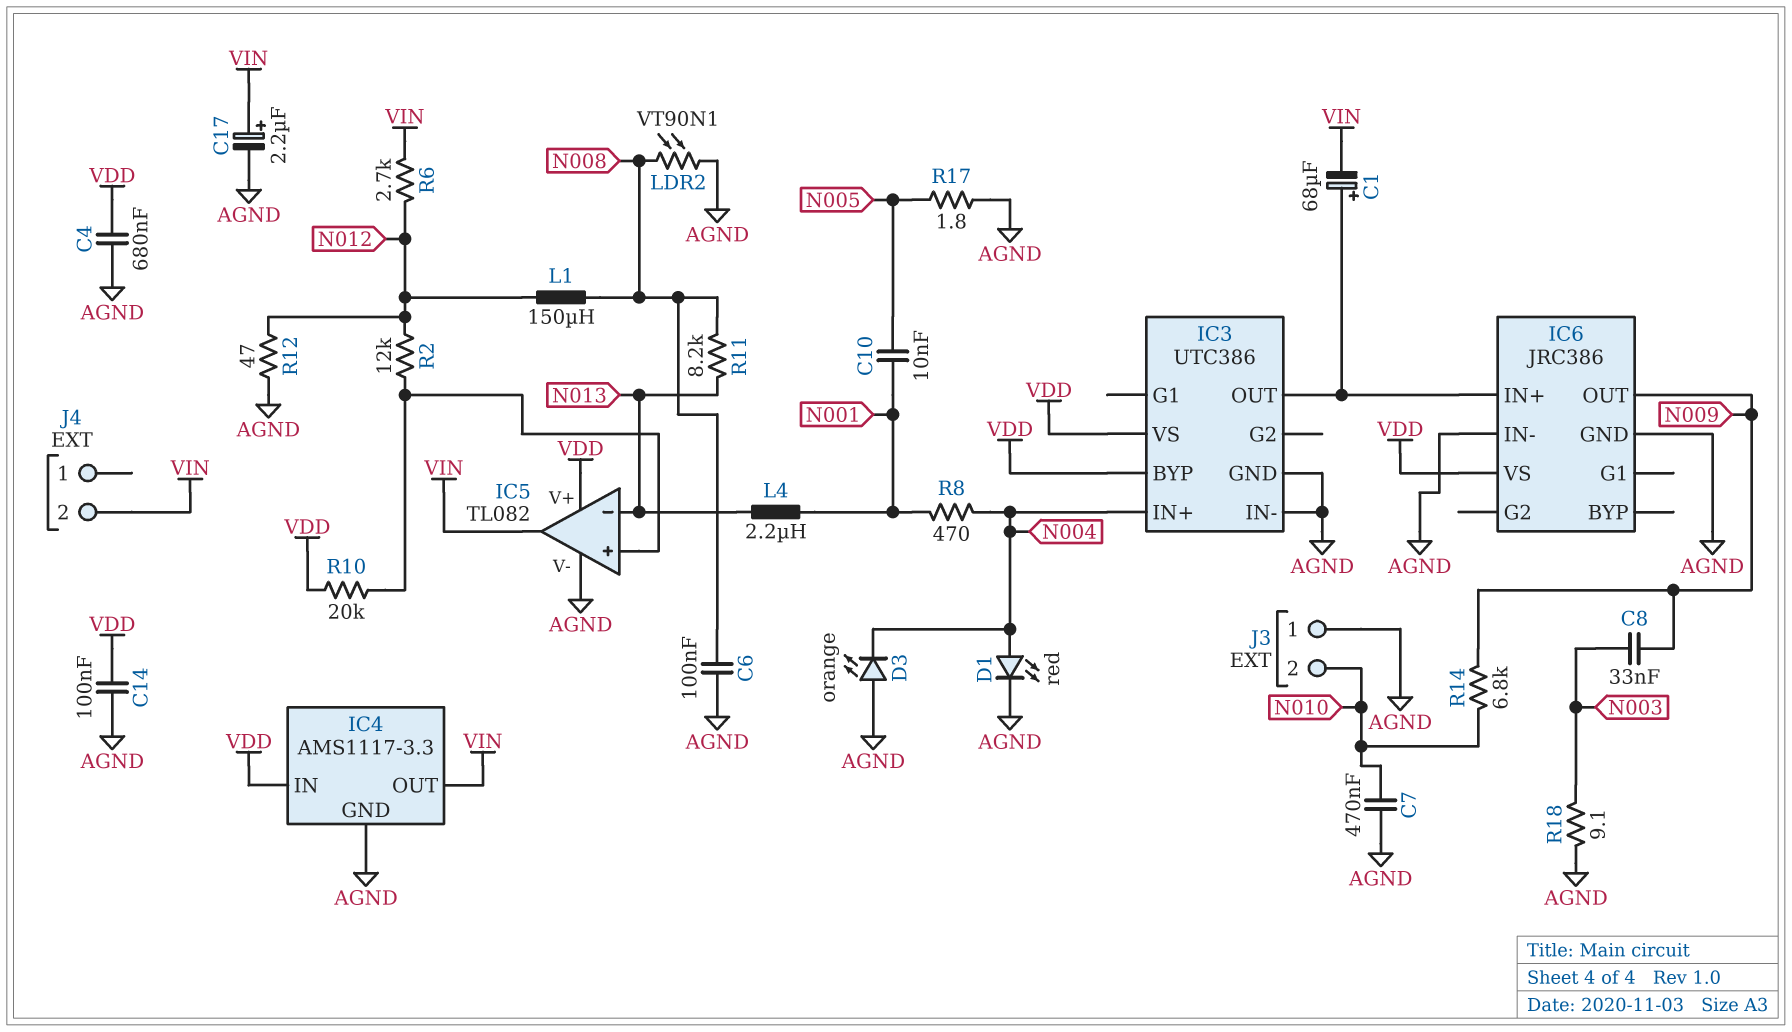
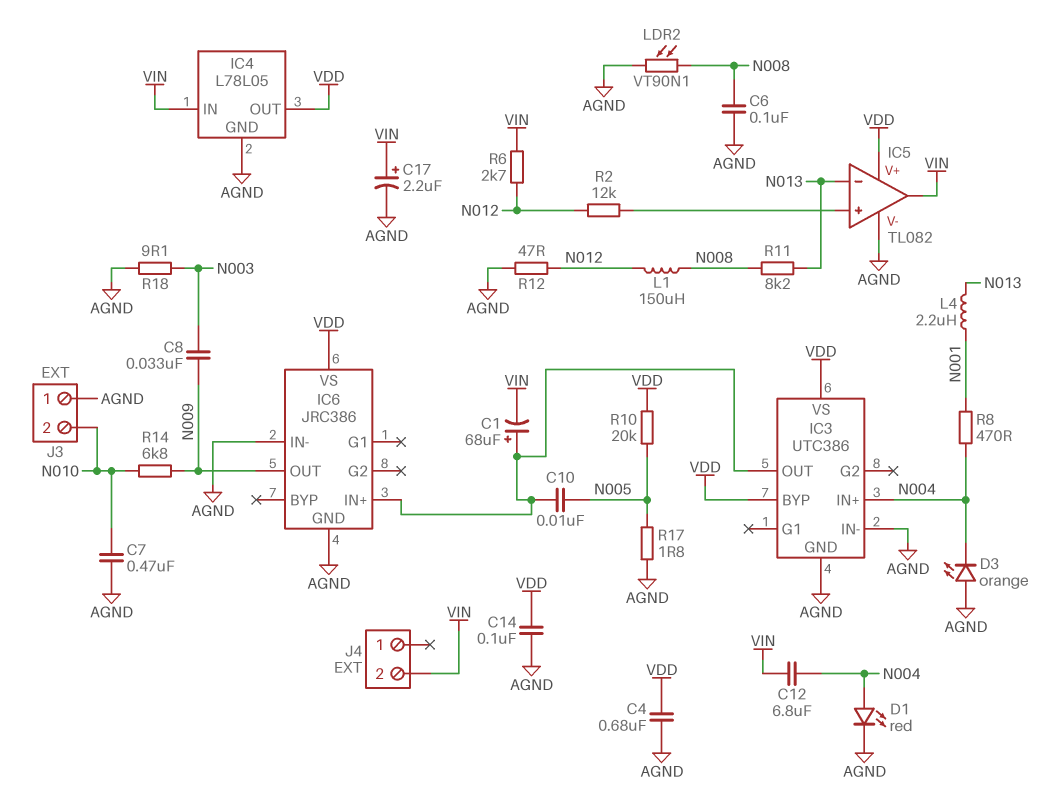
C10: 10nF (N001, N005) -> 10nF (IC3/OUT, N005)
C12: none -> 6.8uF (N004, VIN)
IC4: AMS1117-3.3 -> L78L05
IC4 pin IN: VDD -> VIN
IC4 pin OUT: VIN -> VDD
R10: 20k (IC5/in+, VDD) -> 20k (N005, VDD)

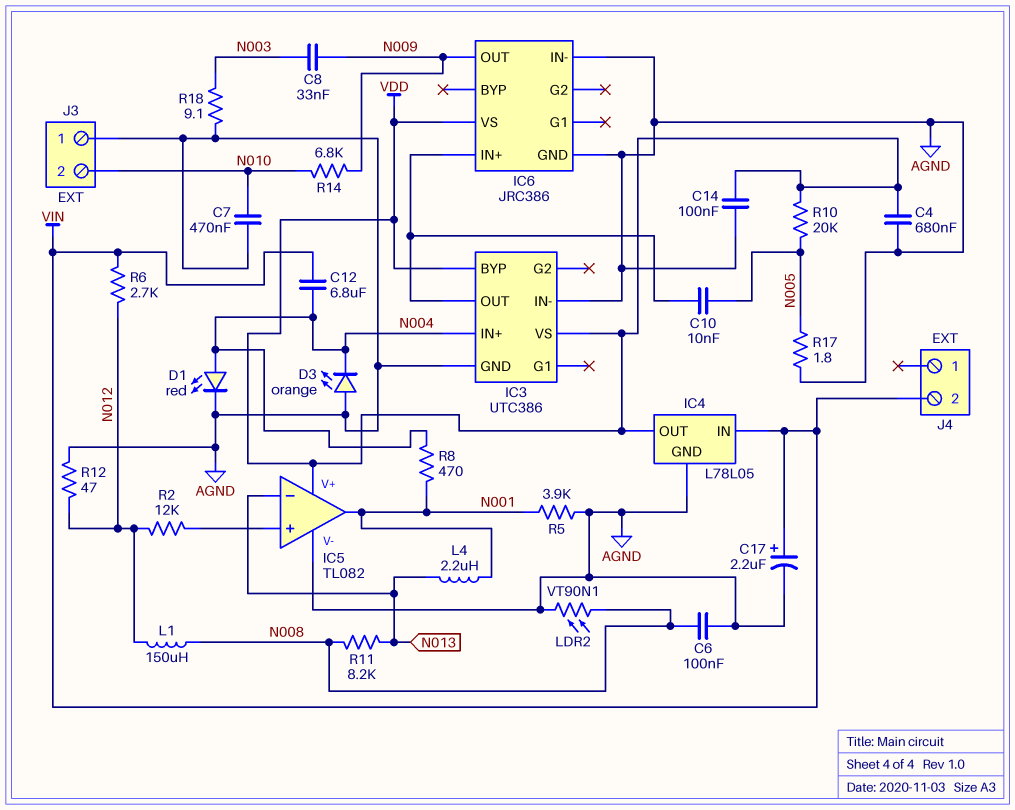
C1: 68uF (plus IC3/OUT, minus VIN) -> none
IC5 pin out: VIN -> N001
R5: none -> 3.9k (AGND, N001)

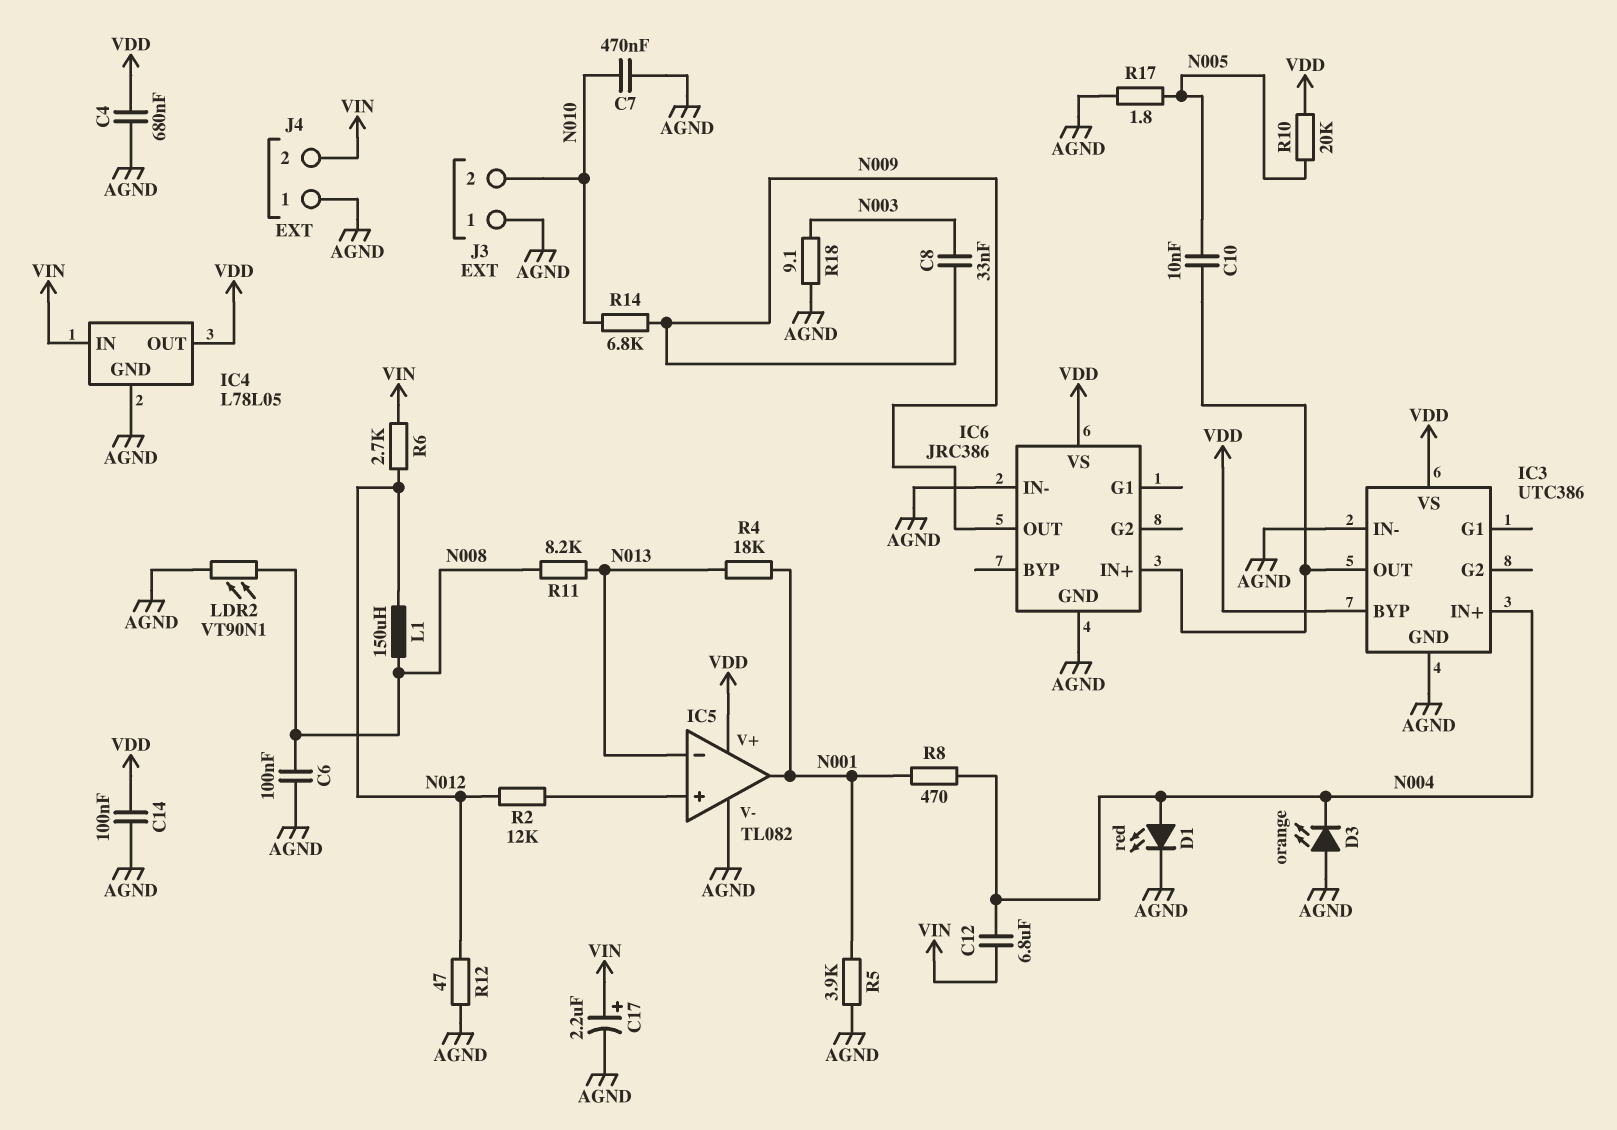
J4 pin 1: none -> AGND
L4: 2.2uH (N001, N013) -> none
R4: none -> 18k (N001, N013)

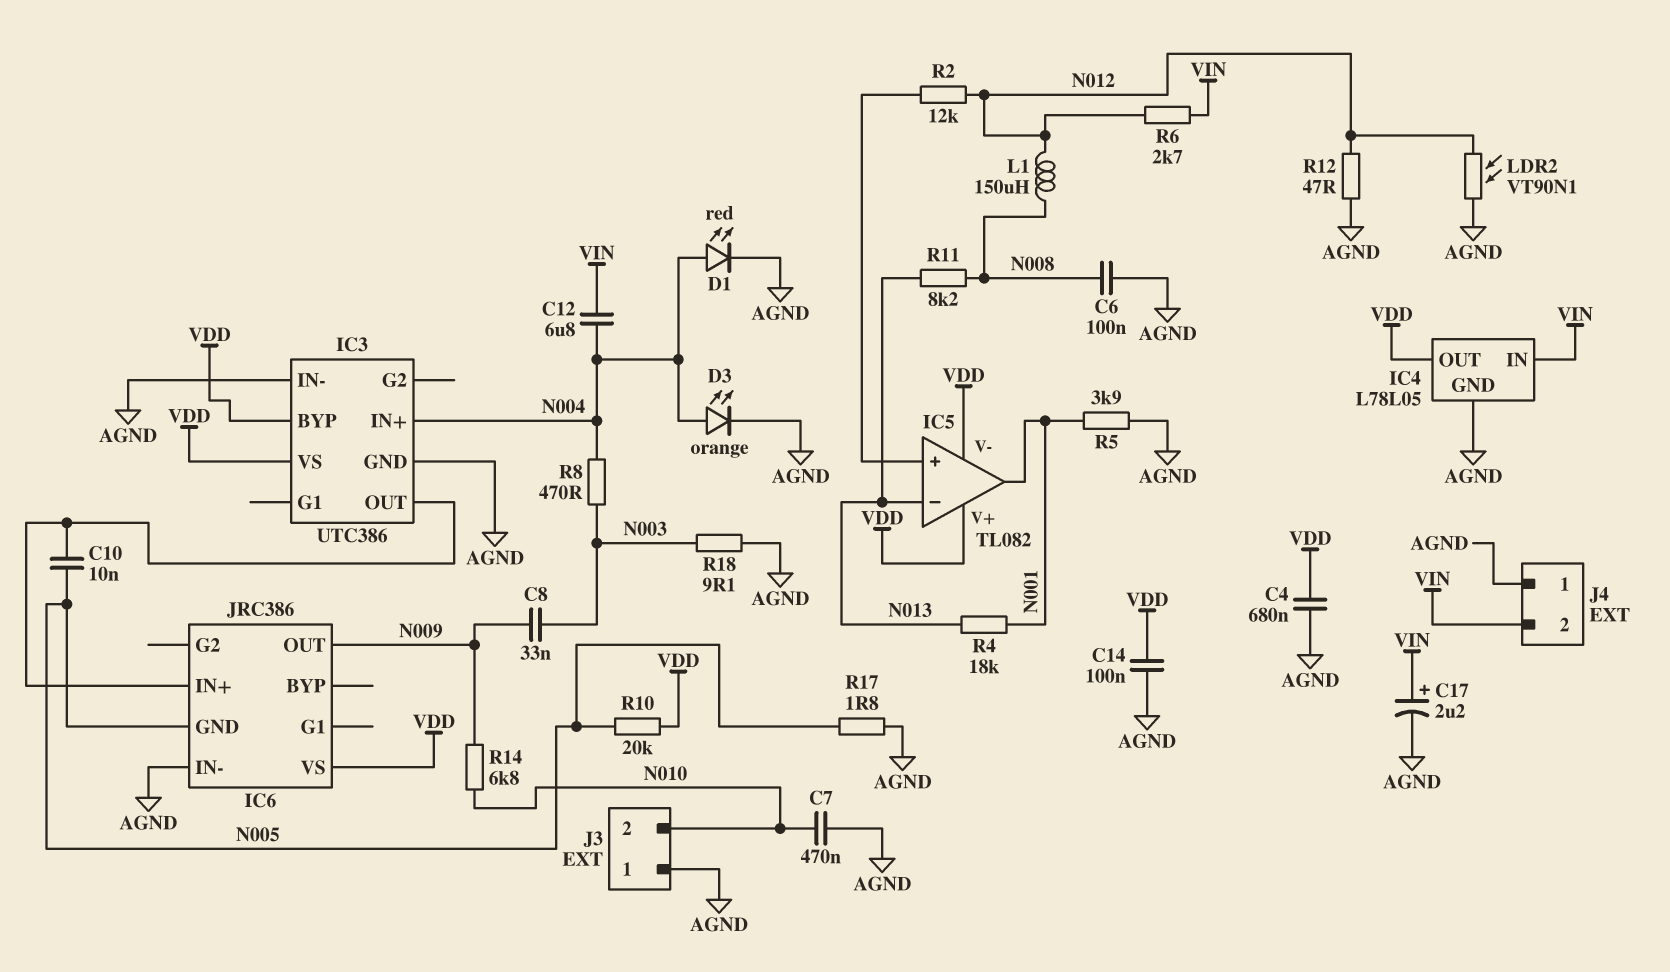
D3: LED orange (A AGND, K N004) -> LED orange (A N004, K AGND)
IC5 pin V-: AGND -> VDD
IC6 pin GND: AGND -> N005
LDR2: VT90N1 (AGND, N008) -> VT90N1 (AGND, N012)
R8: 470 (N001, N004) -> 470 (N003, N004)

